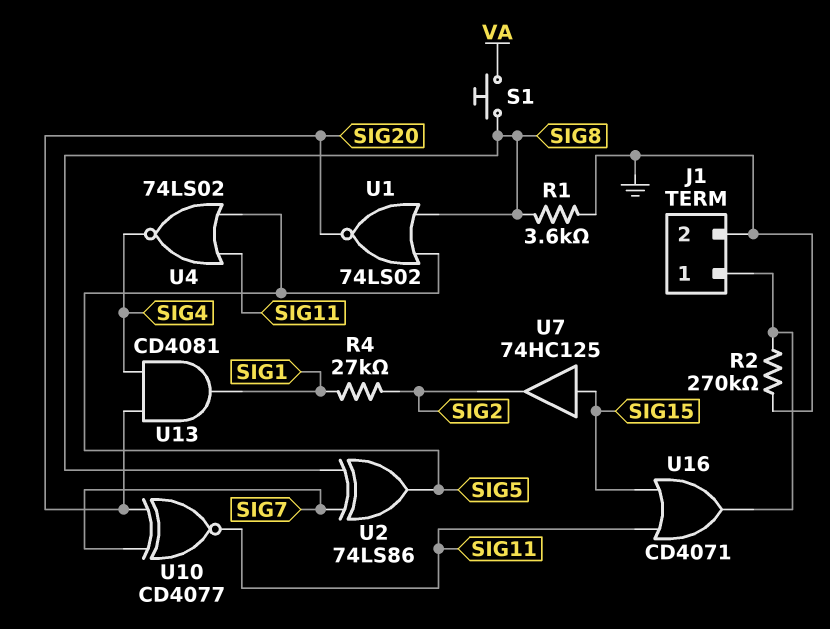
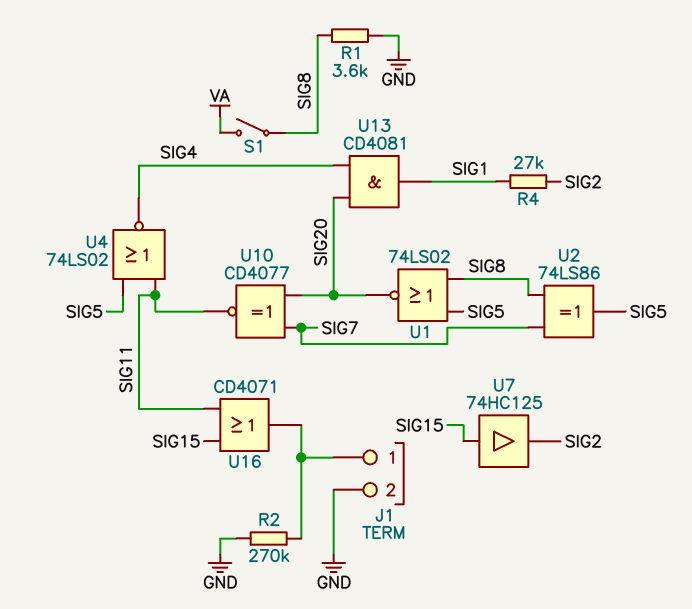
S1: button (SIG8, VA) -> switch (SIG8, VA)

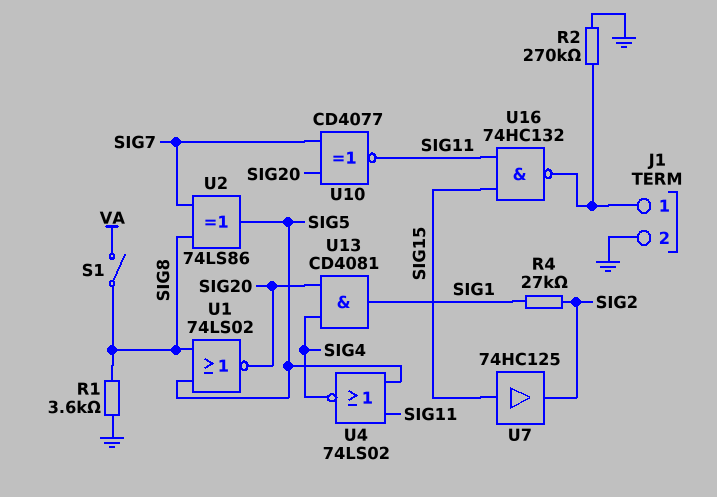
U16: OR CD4071 (in SIG11, in SIG15, out J1/1) -> NAND 74HC132 (in SIG11, in SIG15, out J1/1)

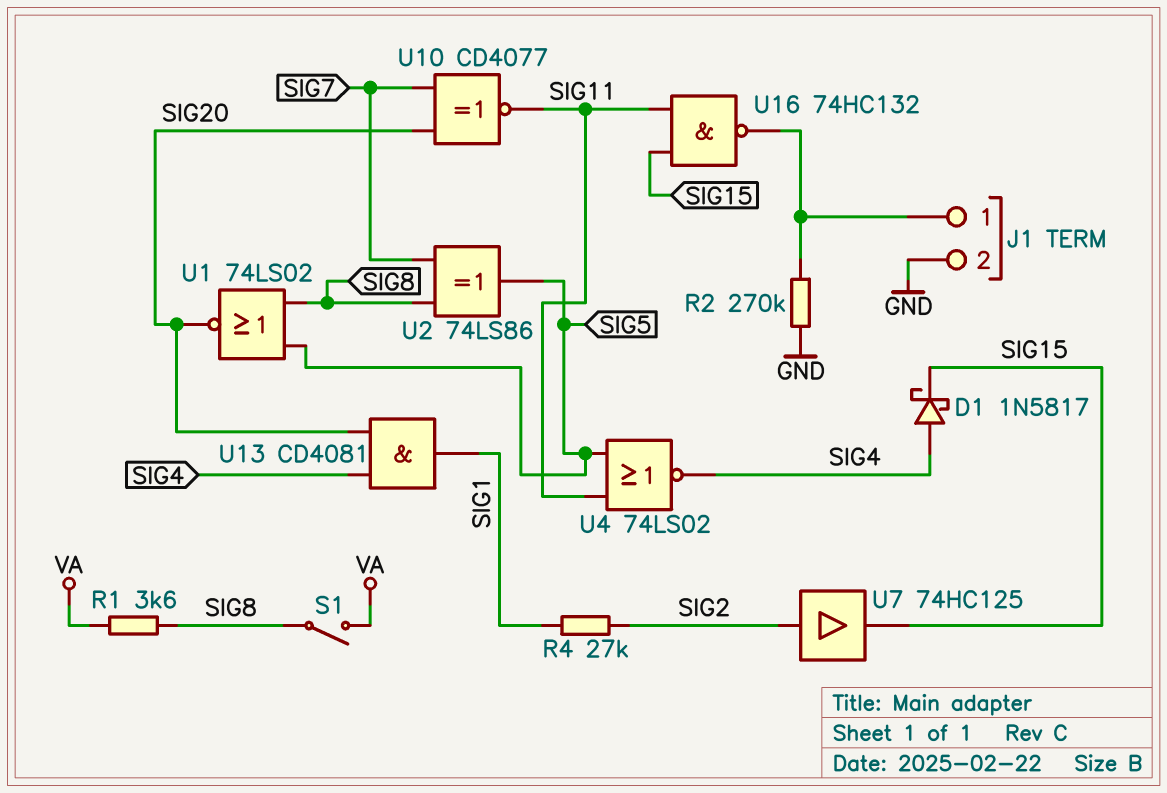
D1: none -> schottky 1N5817 (A SIG4, K SIG15)
R1: 3.6k (GND, SIG8) -> 3.6k (SIG8, VA)
U7: buffer 74HC125 (in SIG15, out SIG2) -> buffer 74HC125 (in SIG2, out SIG15)

